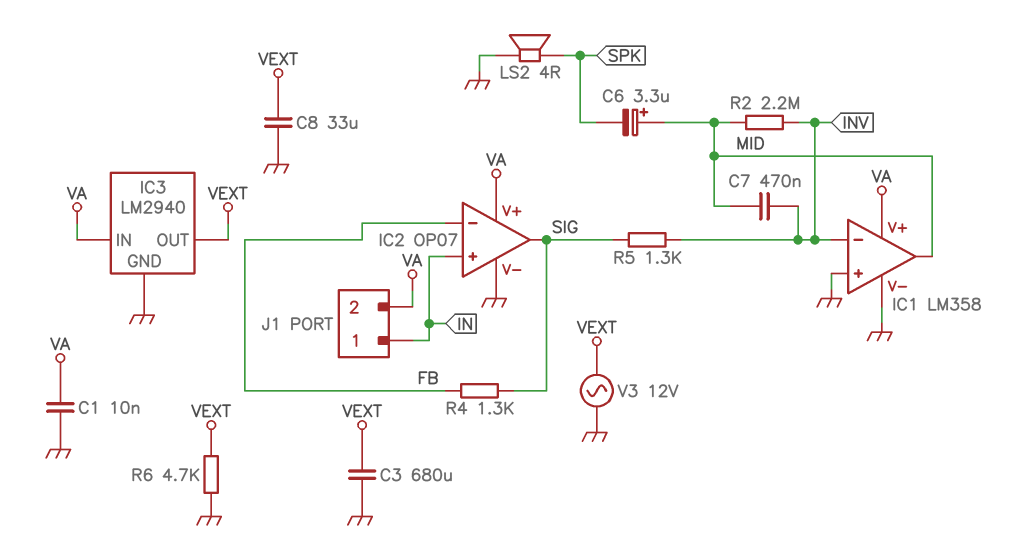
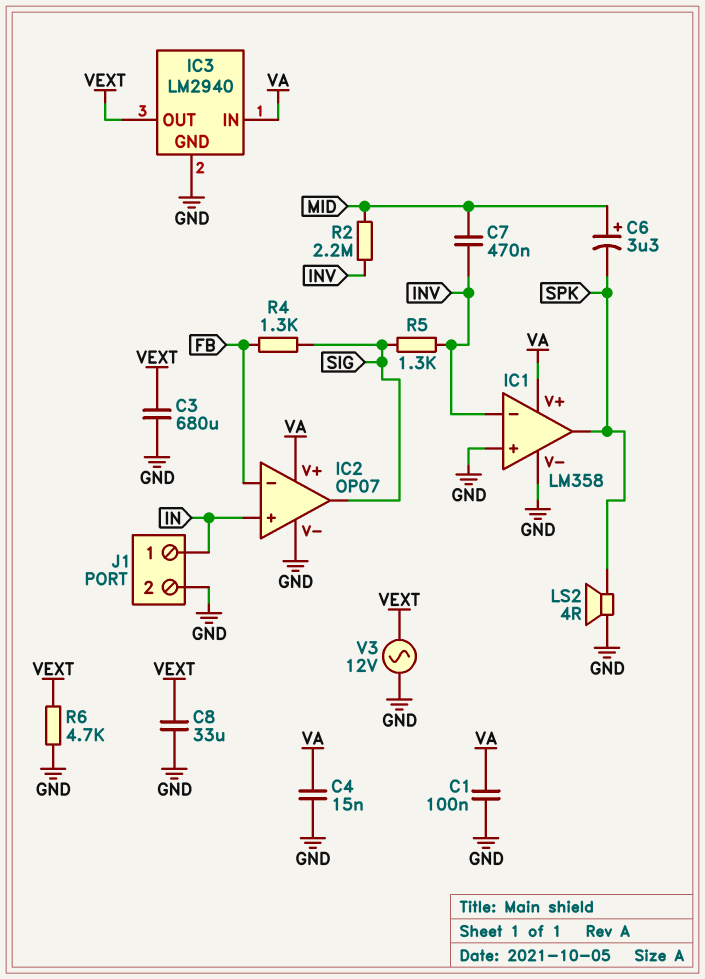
C1: 10nF (GND, VA) -> 100nF (GND, VA)
C4: none -> 15nF (GND, VA)
IC1 pin out: MID -> SPK
J1 pin 2: VA -> GND

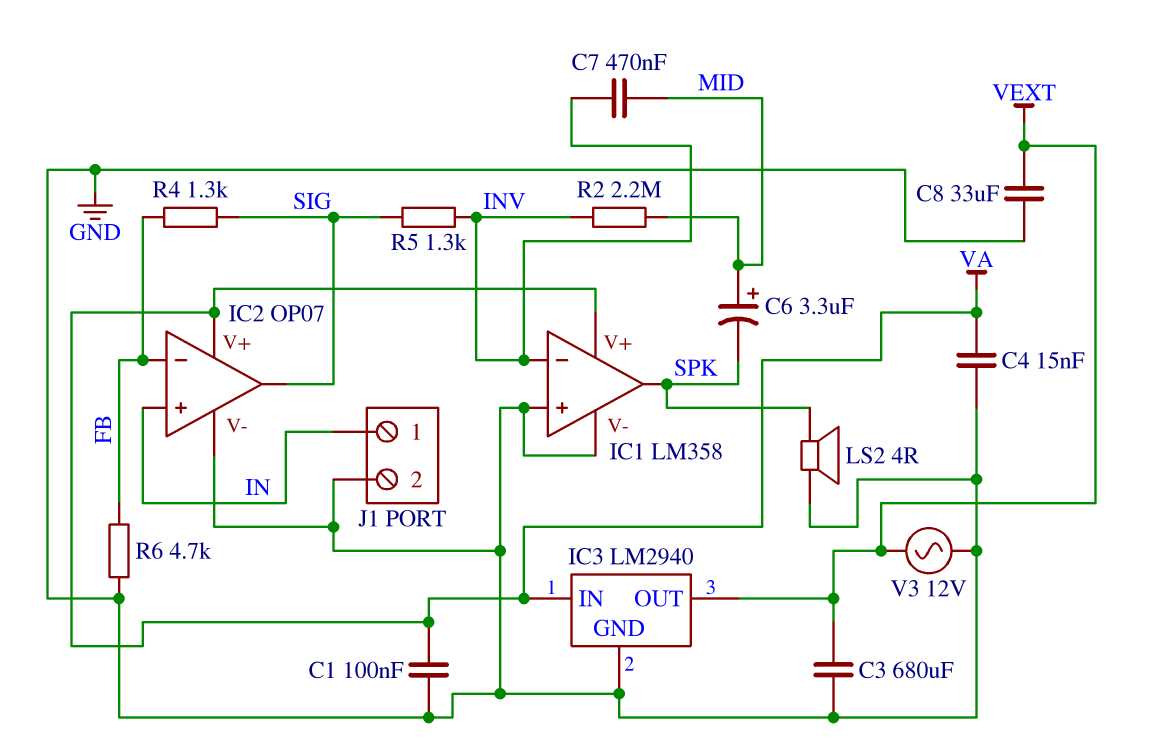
R6: 4.7k (GND, VEXT) -> 4.7k (FB, GND)

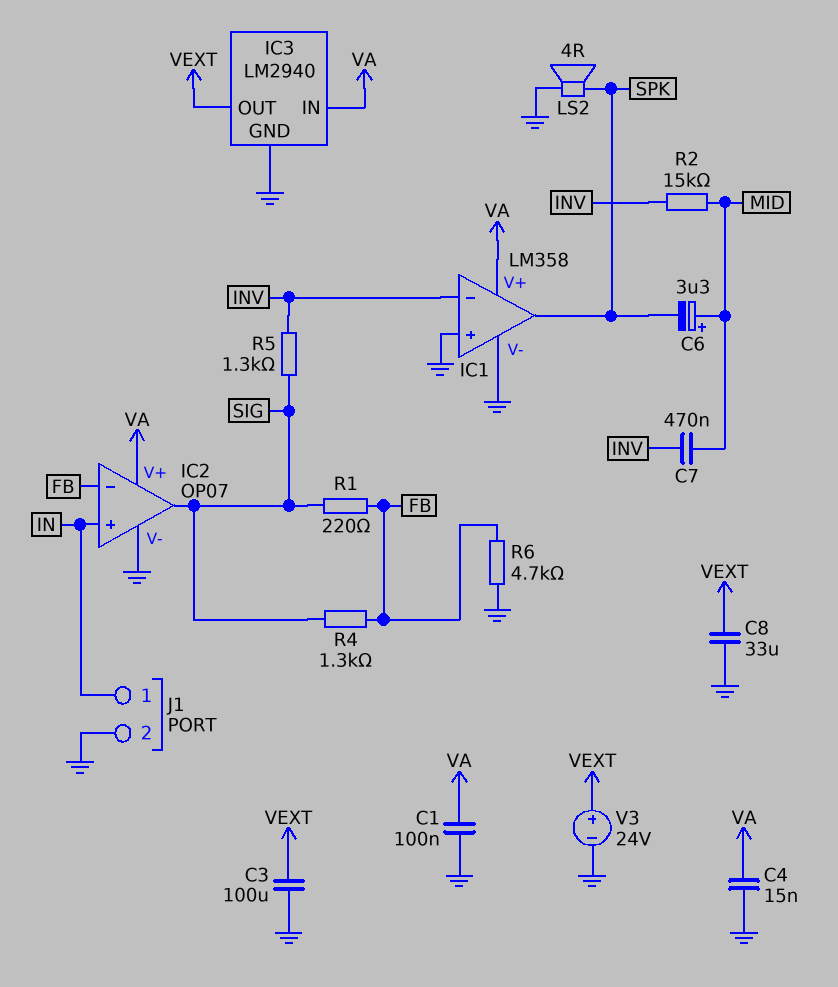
C3: 680uF (GND, VEXT) -> 100uF (GND, VEXT)
R1: none -> 220 (FB, SIG)
R2: 2.2M (INV, MID) -> 15k (INV, MID)
V3: AC 12V (GND, VEXT) -> 24V (plus VEXT, minus GND)

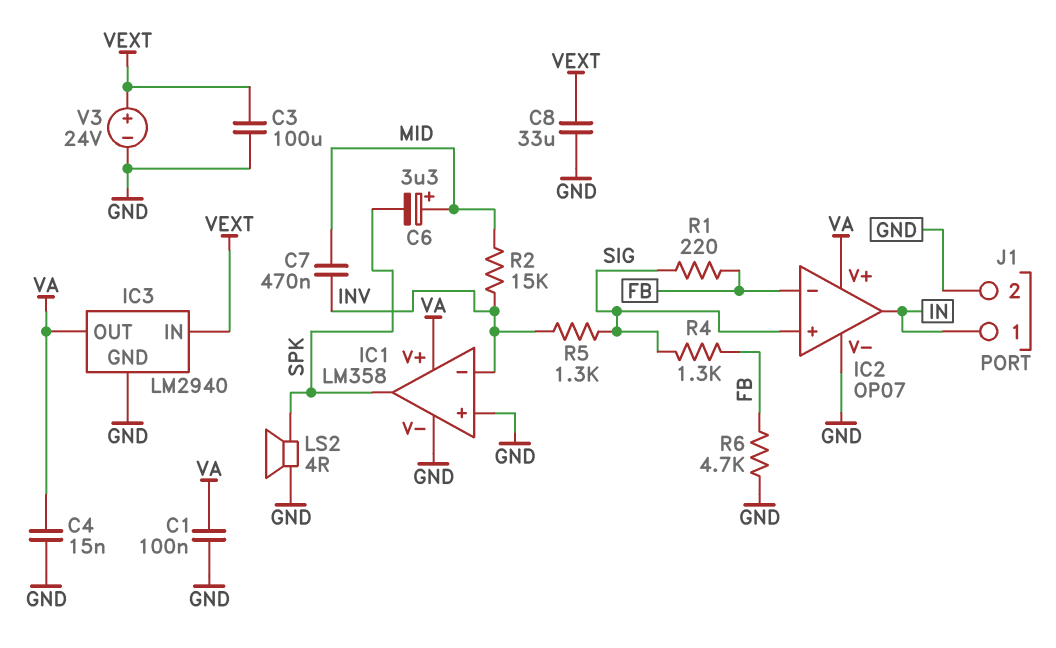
IC2 pin in+: IN -> SIG
IC2 pin out: SIG -> IN
IC3 pin IN: VA -> VEXT
IC3 pin OUT: VEXT -> VA

